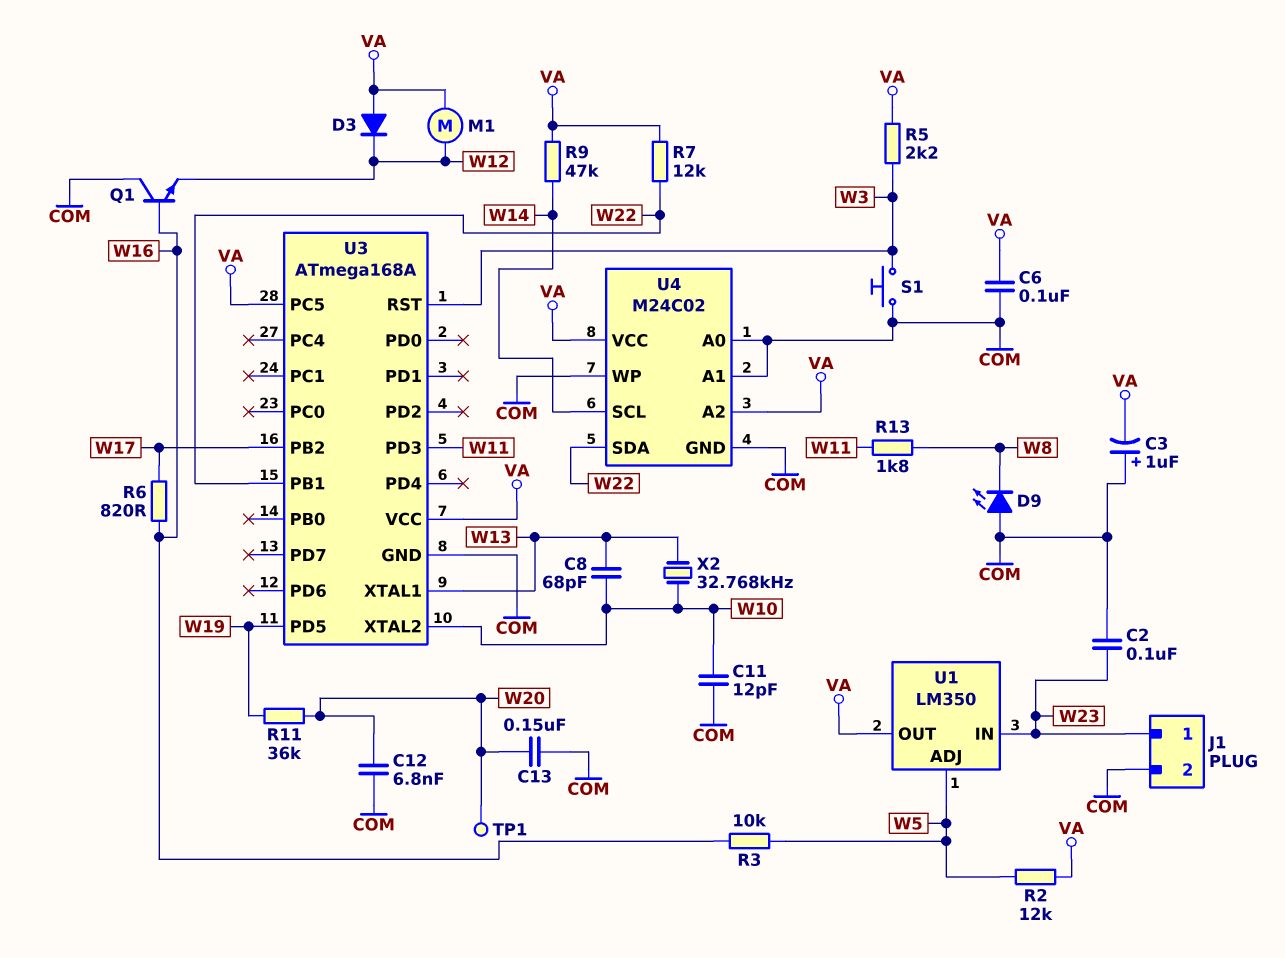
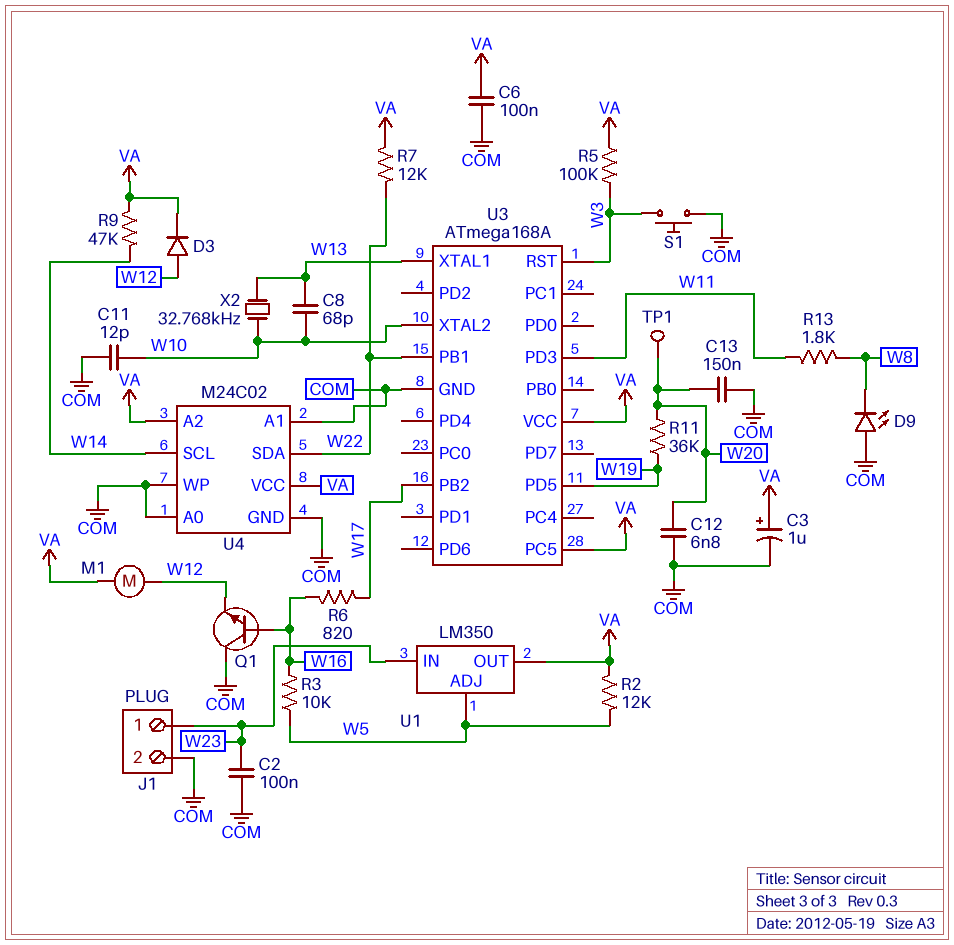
C3: 1uF (plus COM, minus VA) -> 1uF (plus VA, minus COM)
D3: diode (A VA, K W12) -> diode (A W12, K VA)
R5: 2.2k (VA, W3) -> 100k (VA, W3)

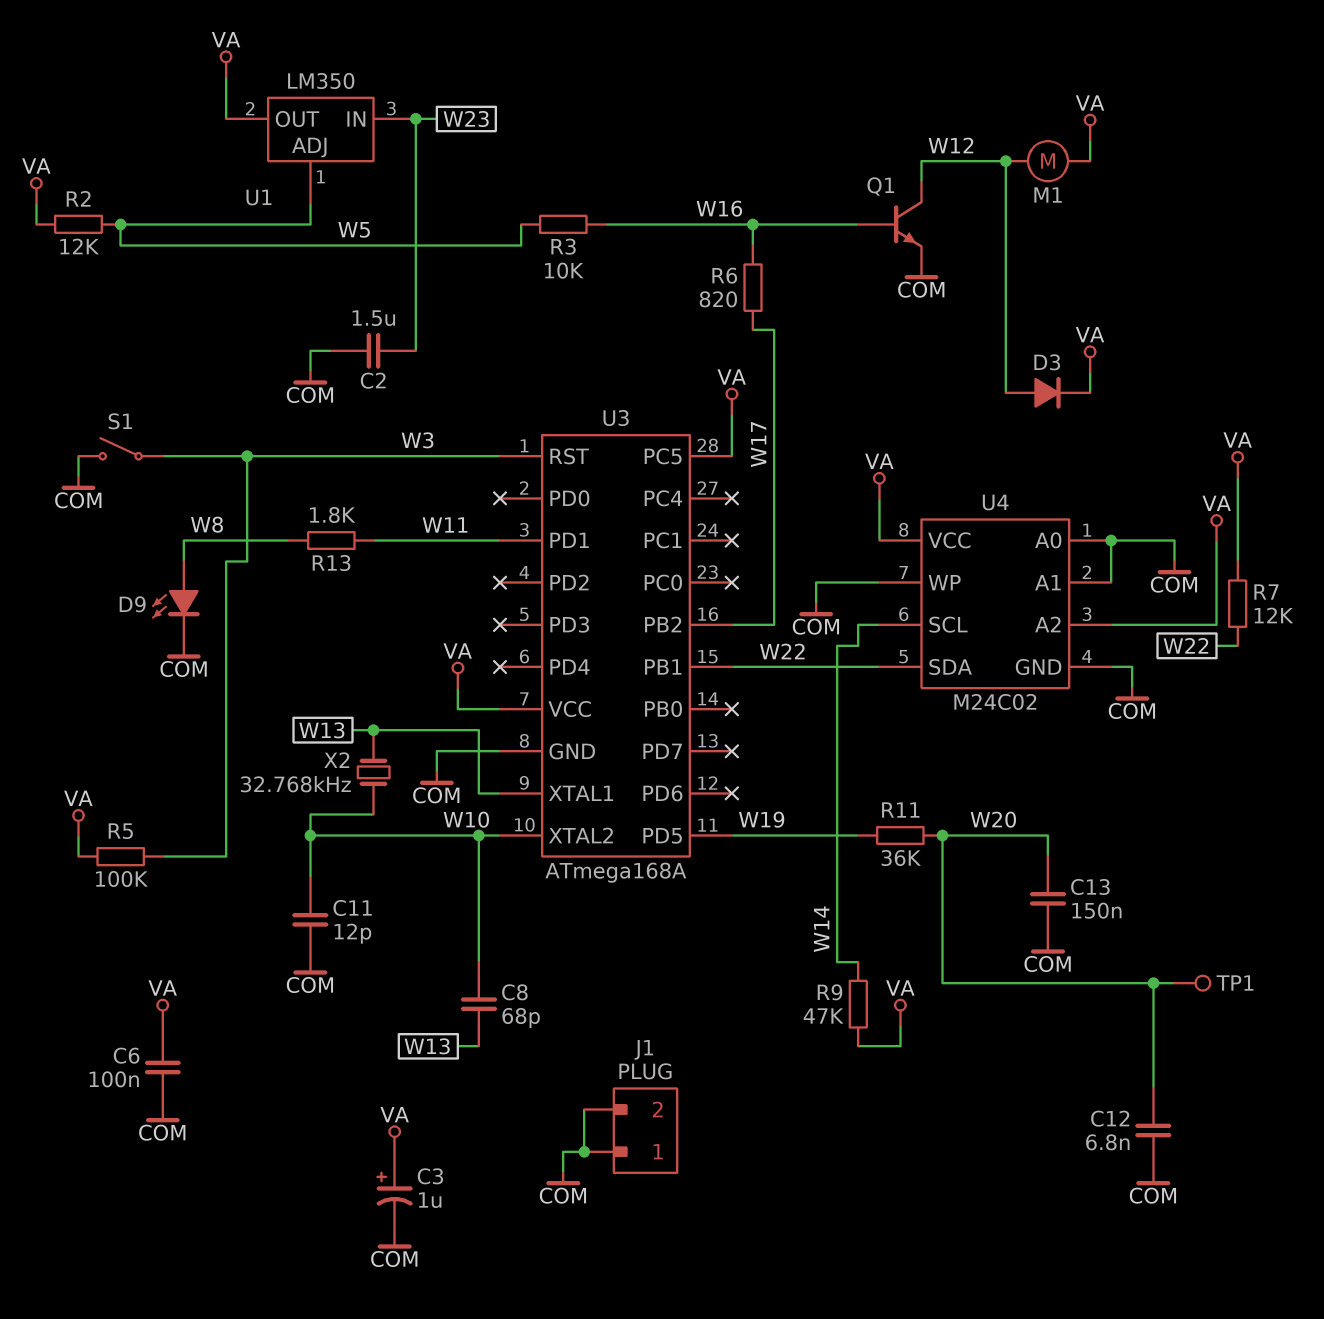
C2: 100nF (COM, W23) -> 1.5uF (COM, W23)
D9: LED (A COM, K W8) -> LED (A W8, K COM)
J1 pin 1: W23 -> COM
Q1: NPN (B W16, C COM, E W12) -> NPN (B W16, C W12, E COM)
S1: button (COM, W3) -> switch (COM, W3)
U3 pin PD1: none -> W11
U3 pin PD3: W11 -> none

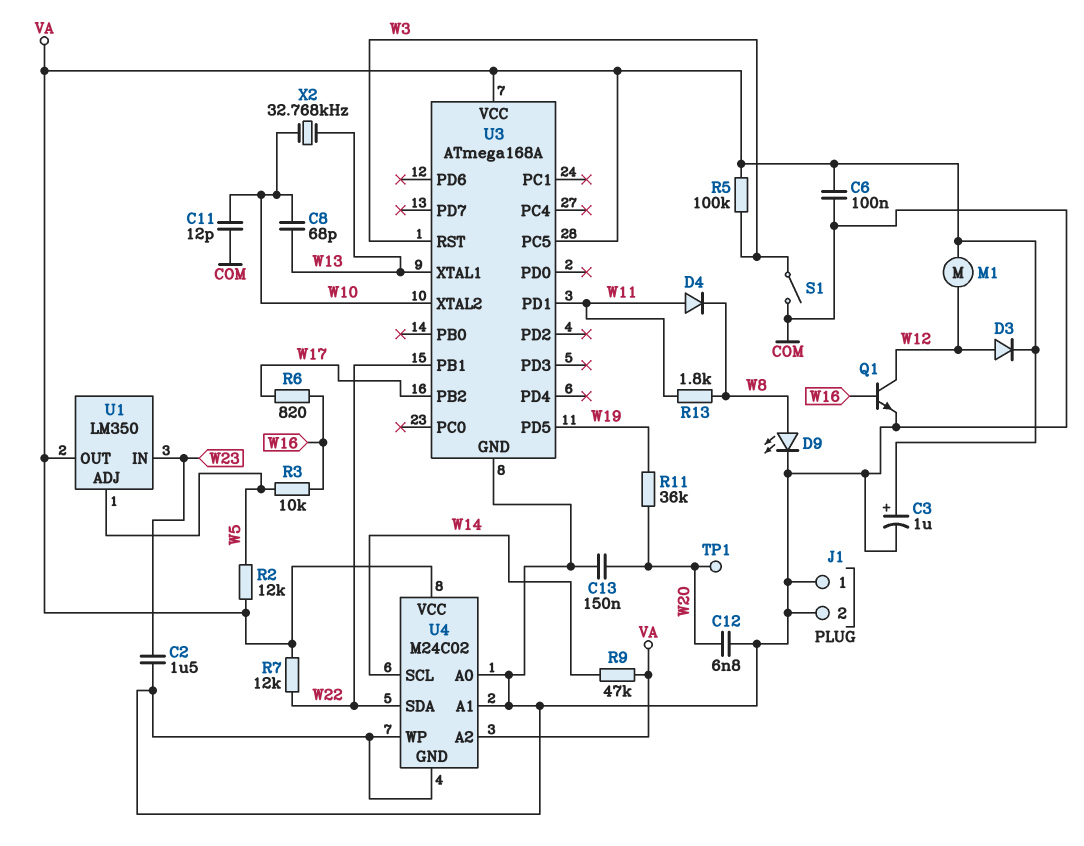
D4: none -> diode (A W11, K W8)

